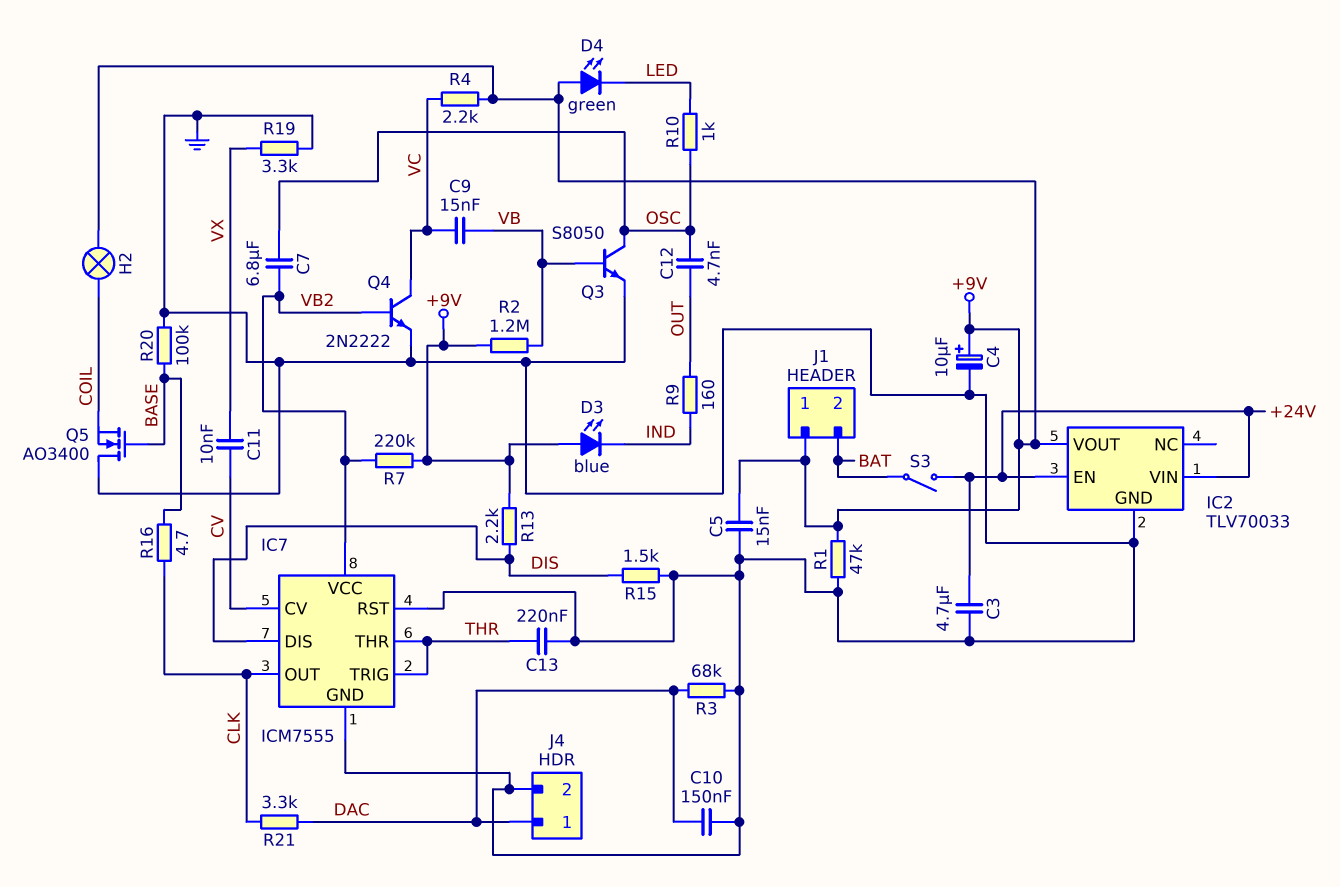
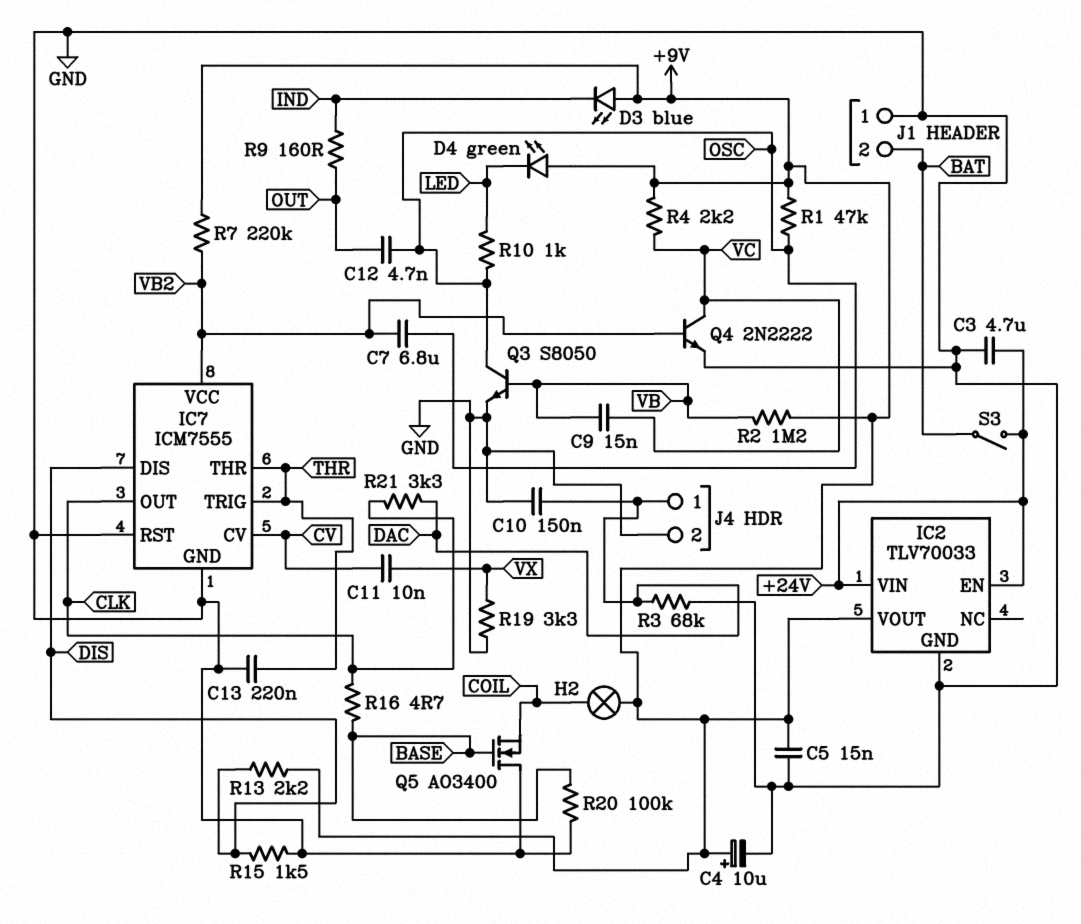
J1 pin 1: +9V -> GND
R1: 47k (+9V, GND) -> 47k (+9V, OSC)

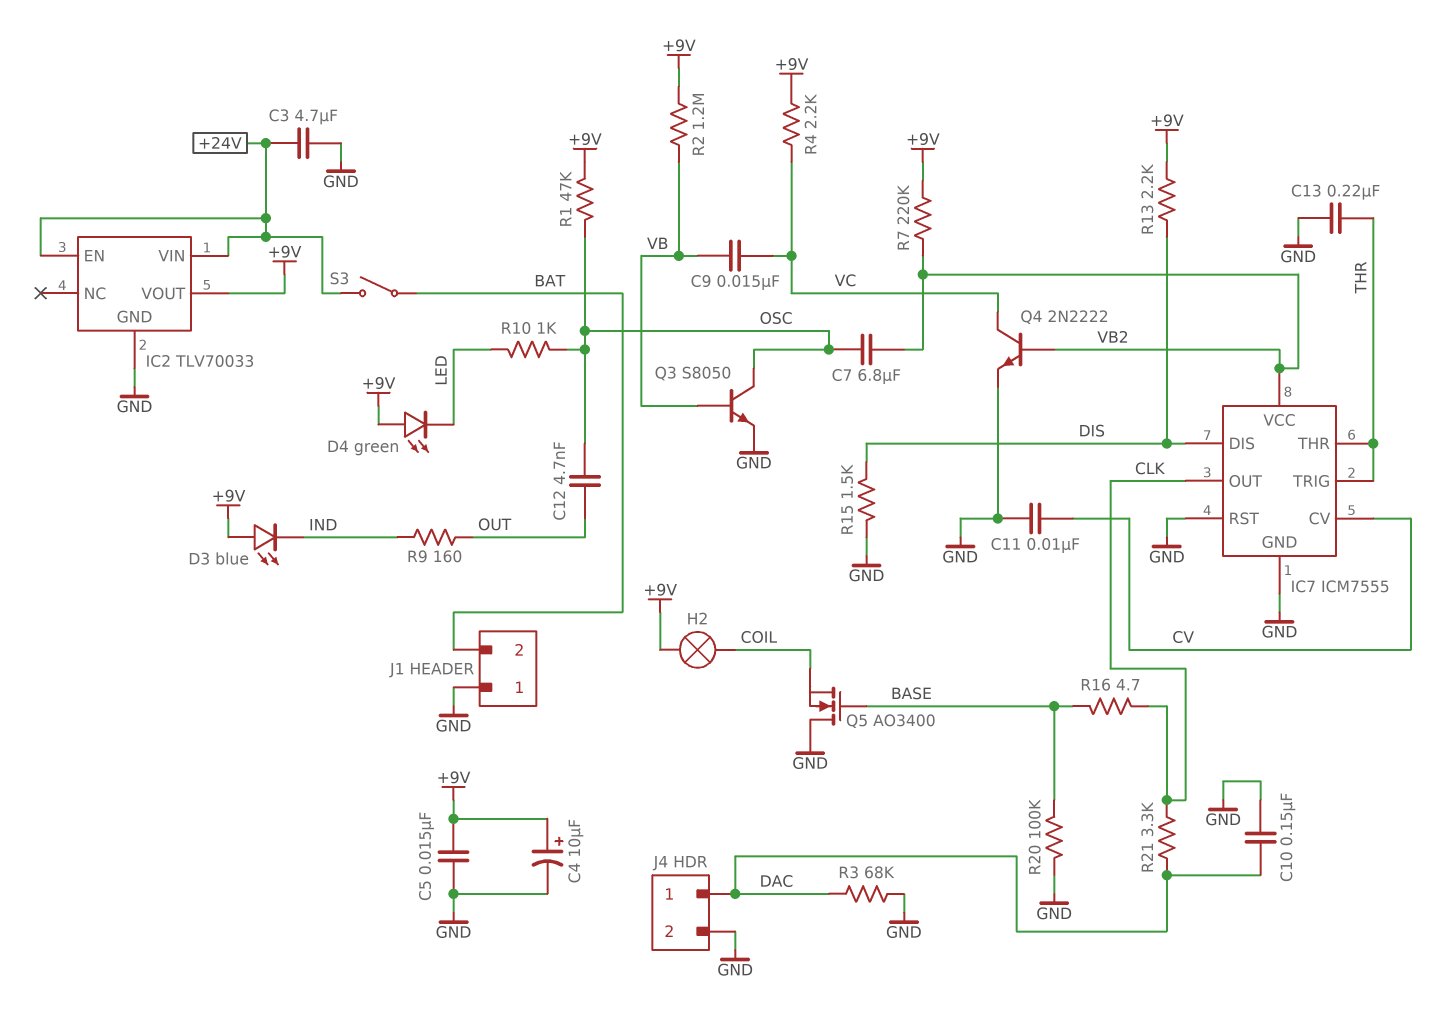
C11: 10nF (CV, VX) -> 10nF (CV, GND)
R19: 3.3k (GND, VX) -> none

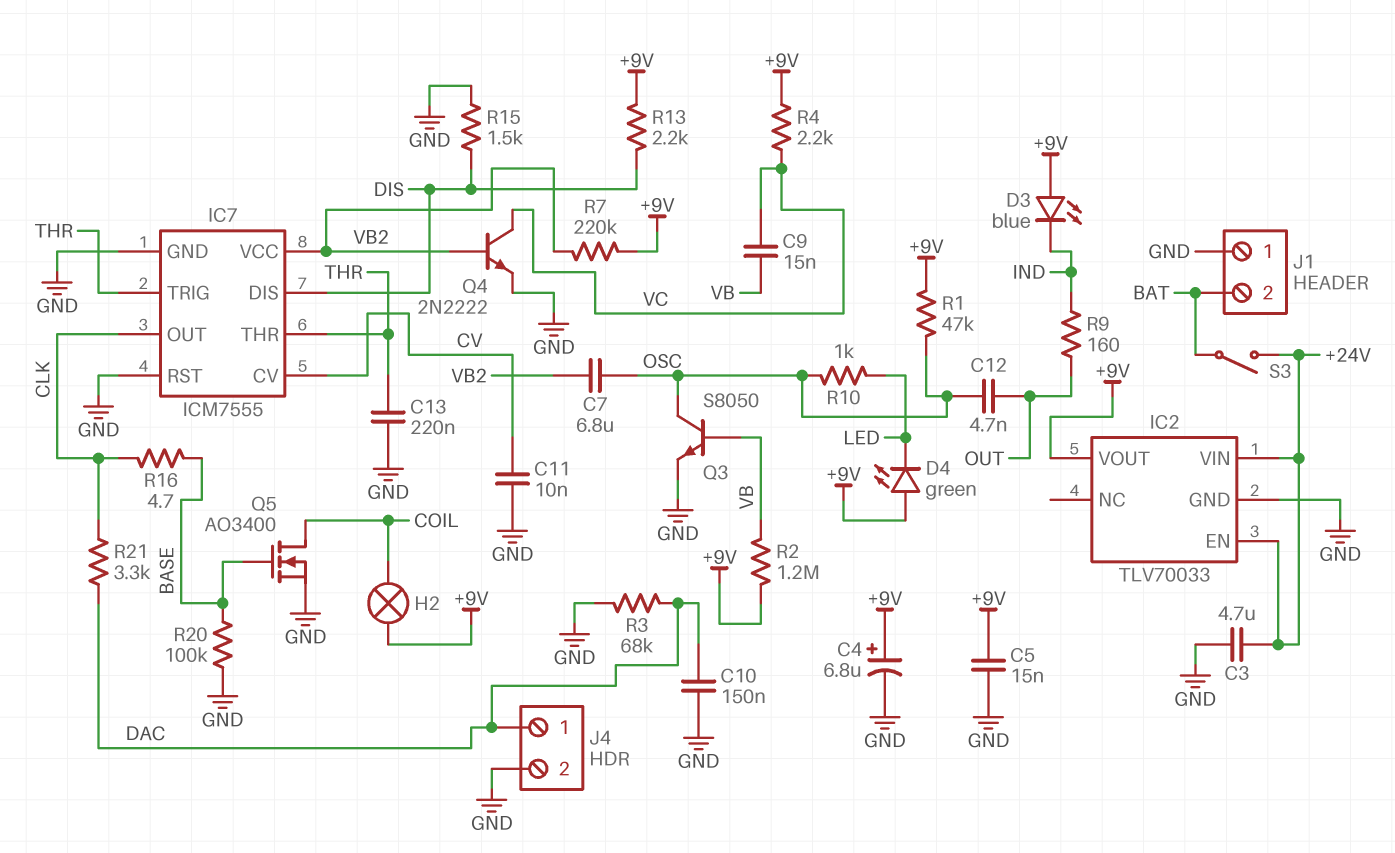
C4: 10uF (plus +9V, minus GND) -> 6.8uF (plus +9V, minus GND)
Q5: NMOS AO3400 (G BASE, D GND, S COIL) -> NMOS AO3400 (G BASE, D COIL, S GND)

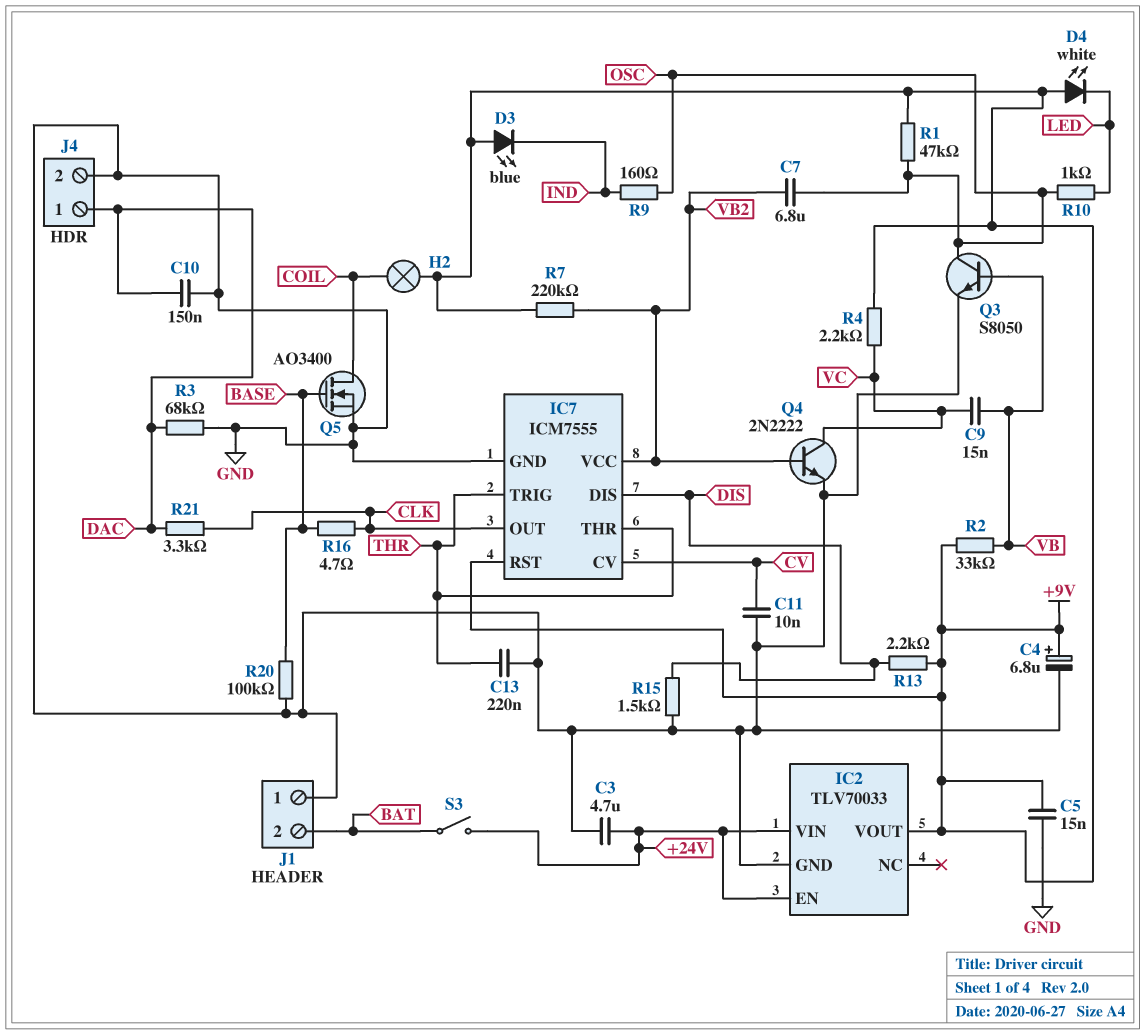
C12: 4.7nF (OSC, OUT) -> none
D4: LED green (A +9V, K LED) -> LED white (A +9V, K LED)
IC7 pin RST: GND -> +9V
R2: 1.2M (+9V, VB) -> 33k (+9V, VB)
R9: 160 (IND, OUT) -> 160 (IND, OSC)

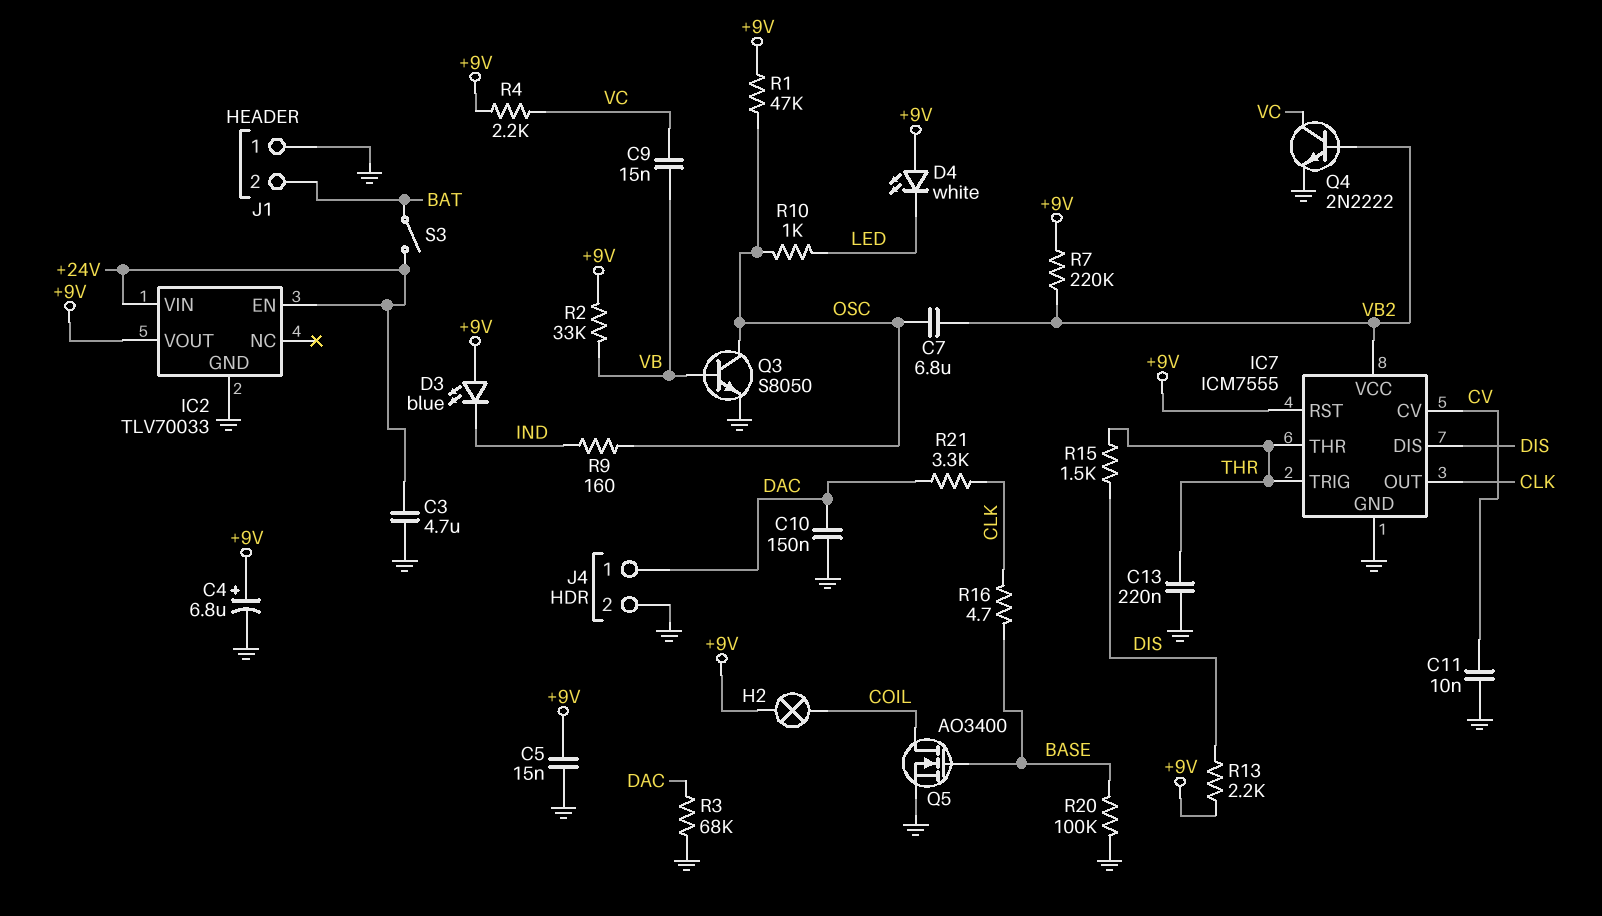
R15: 1.5k (DIS, GND) -> 1.5k (DIS, THR)

